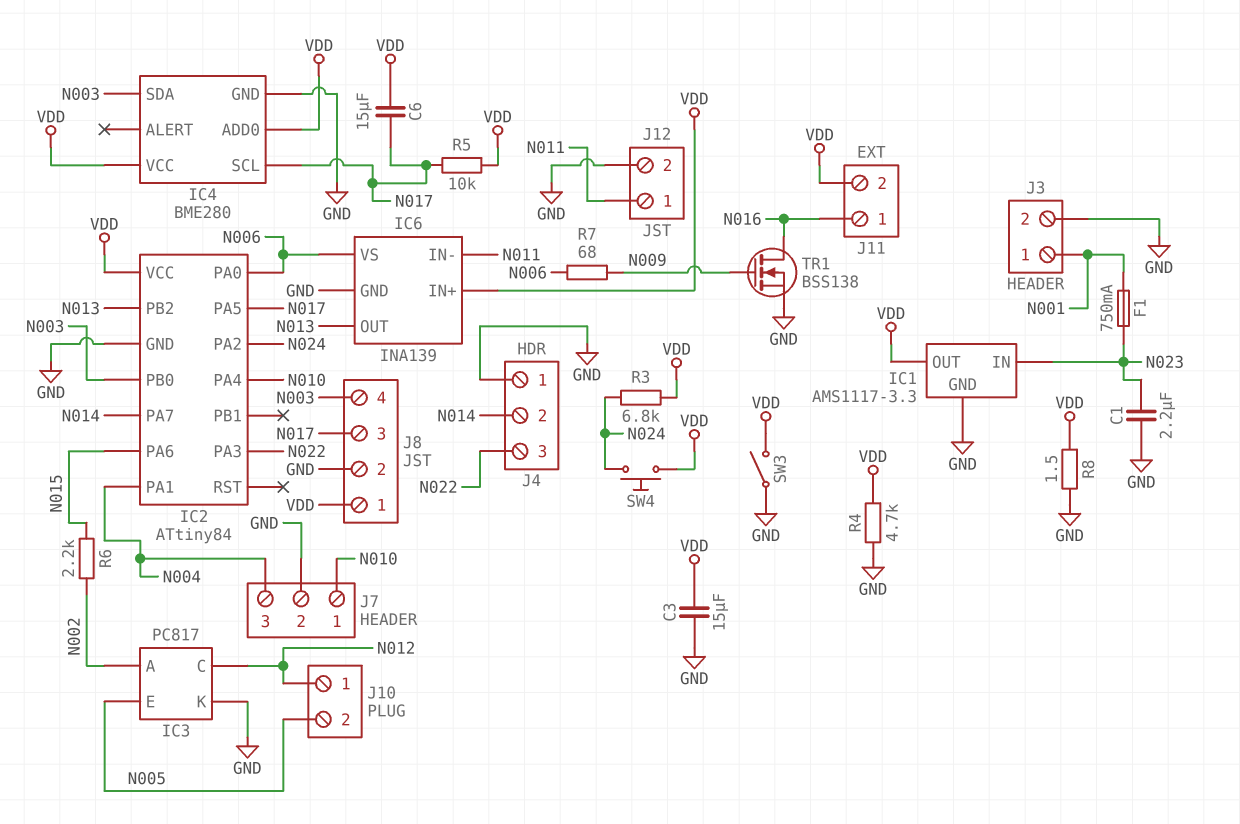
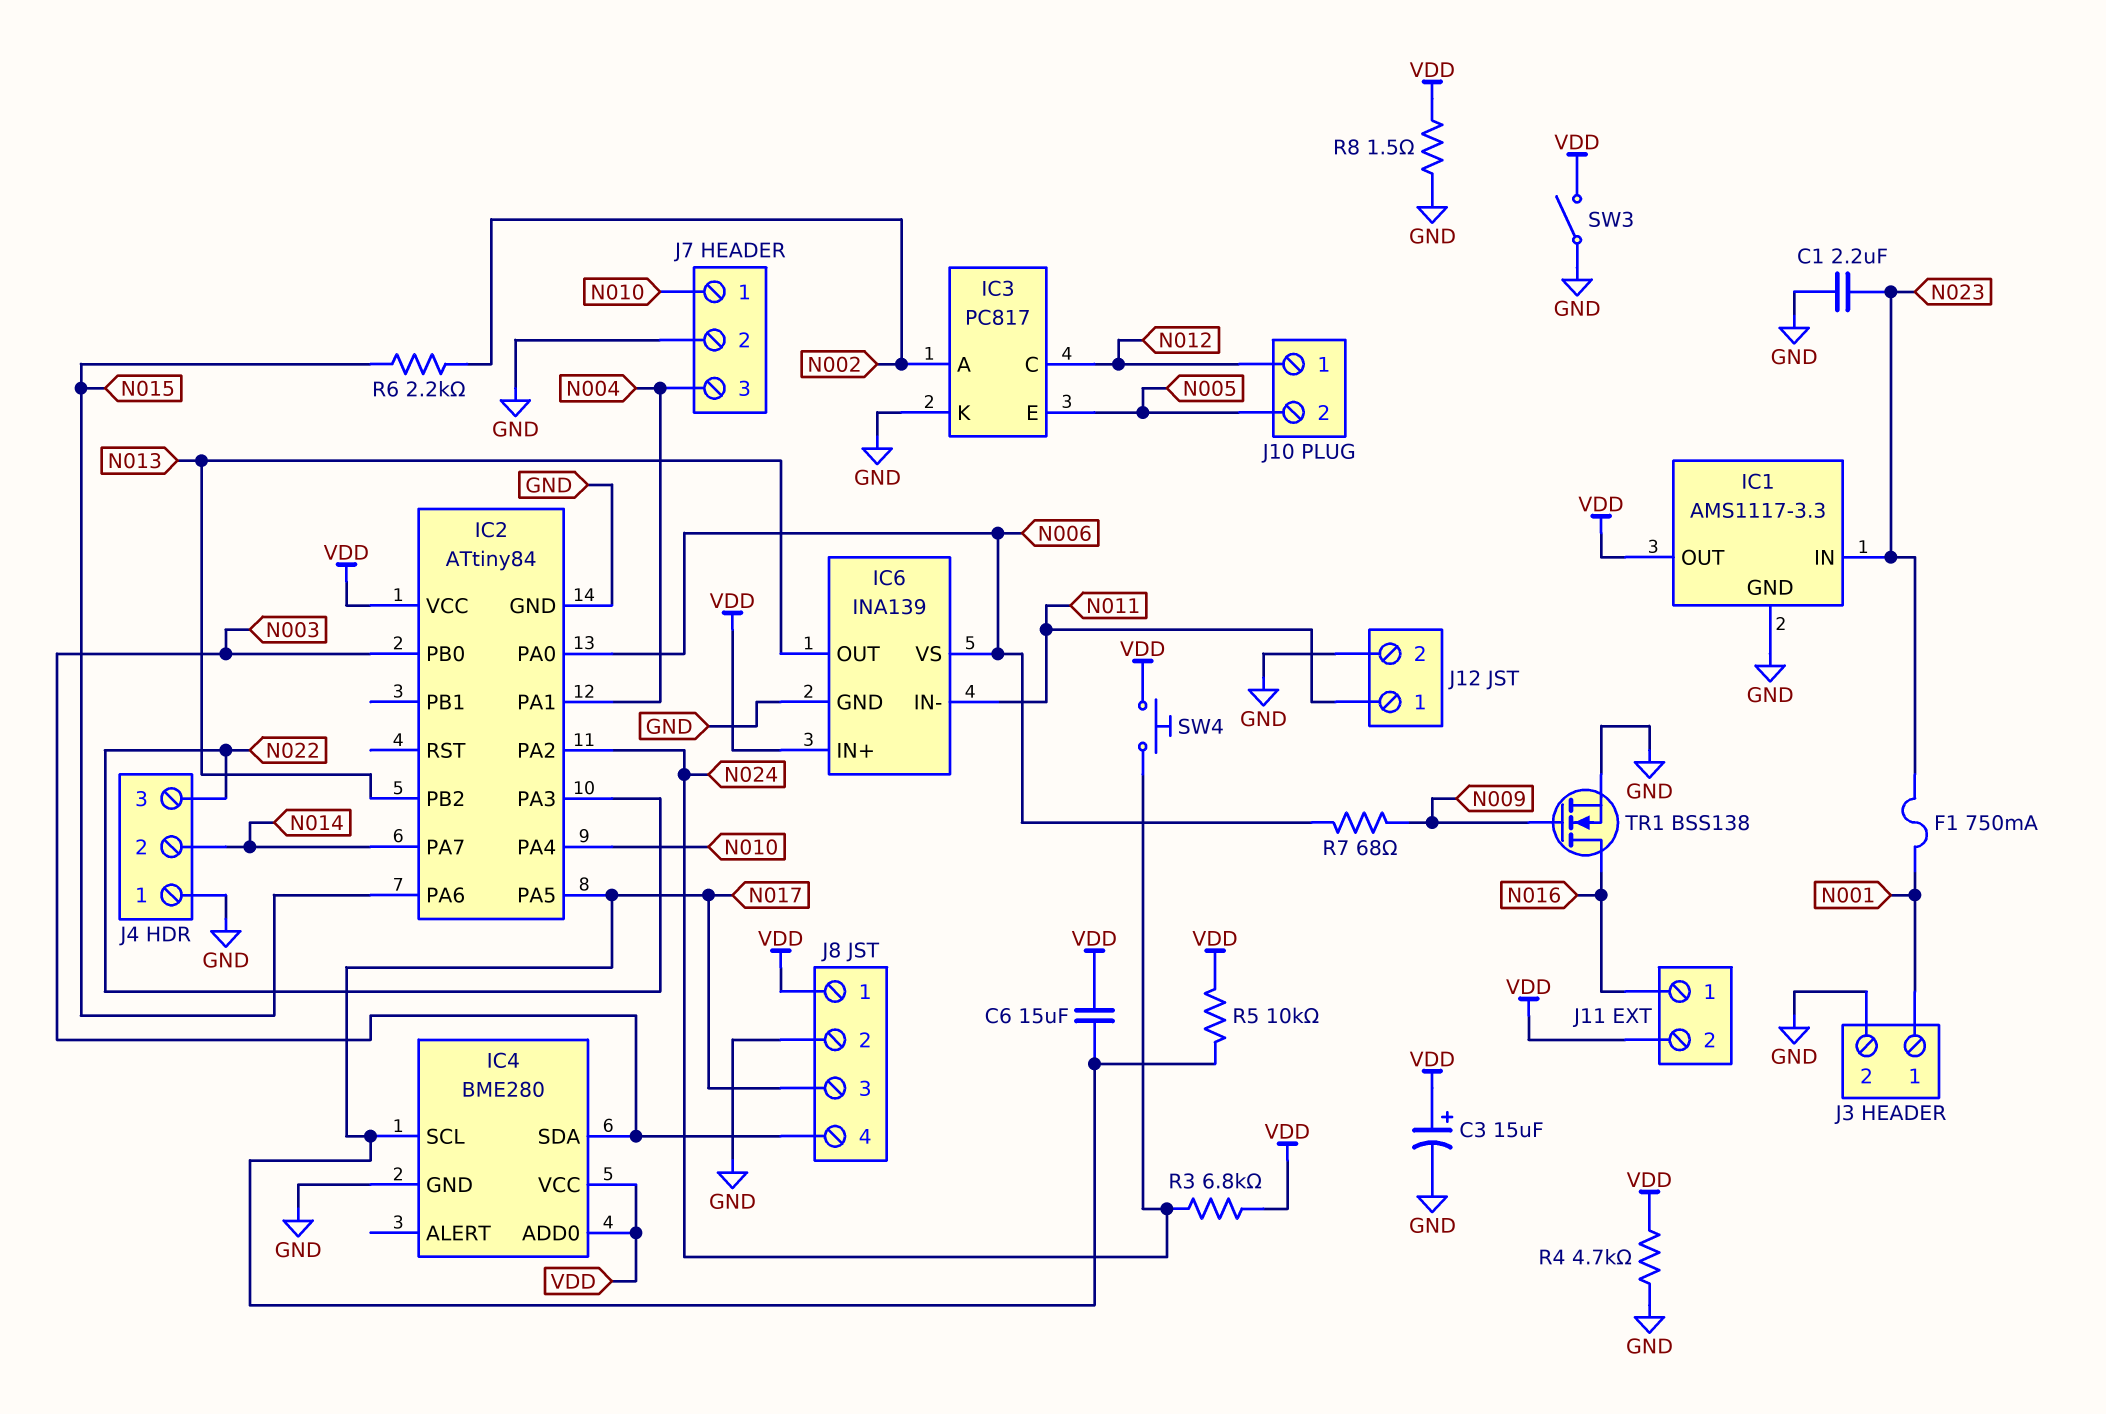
C3: 15uF (GND, VDD) -> 15uF (plus VDD, minus GND)

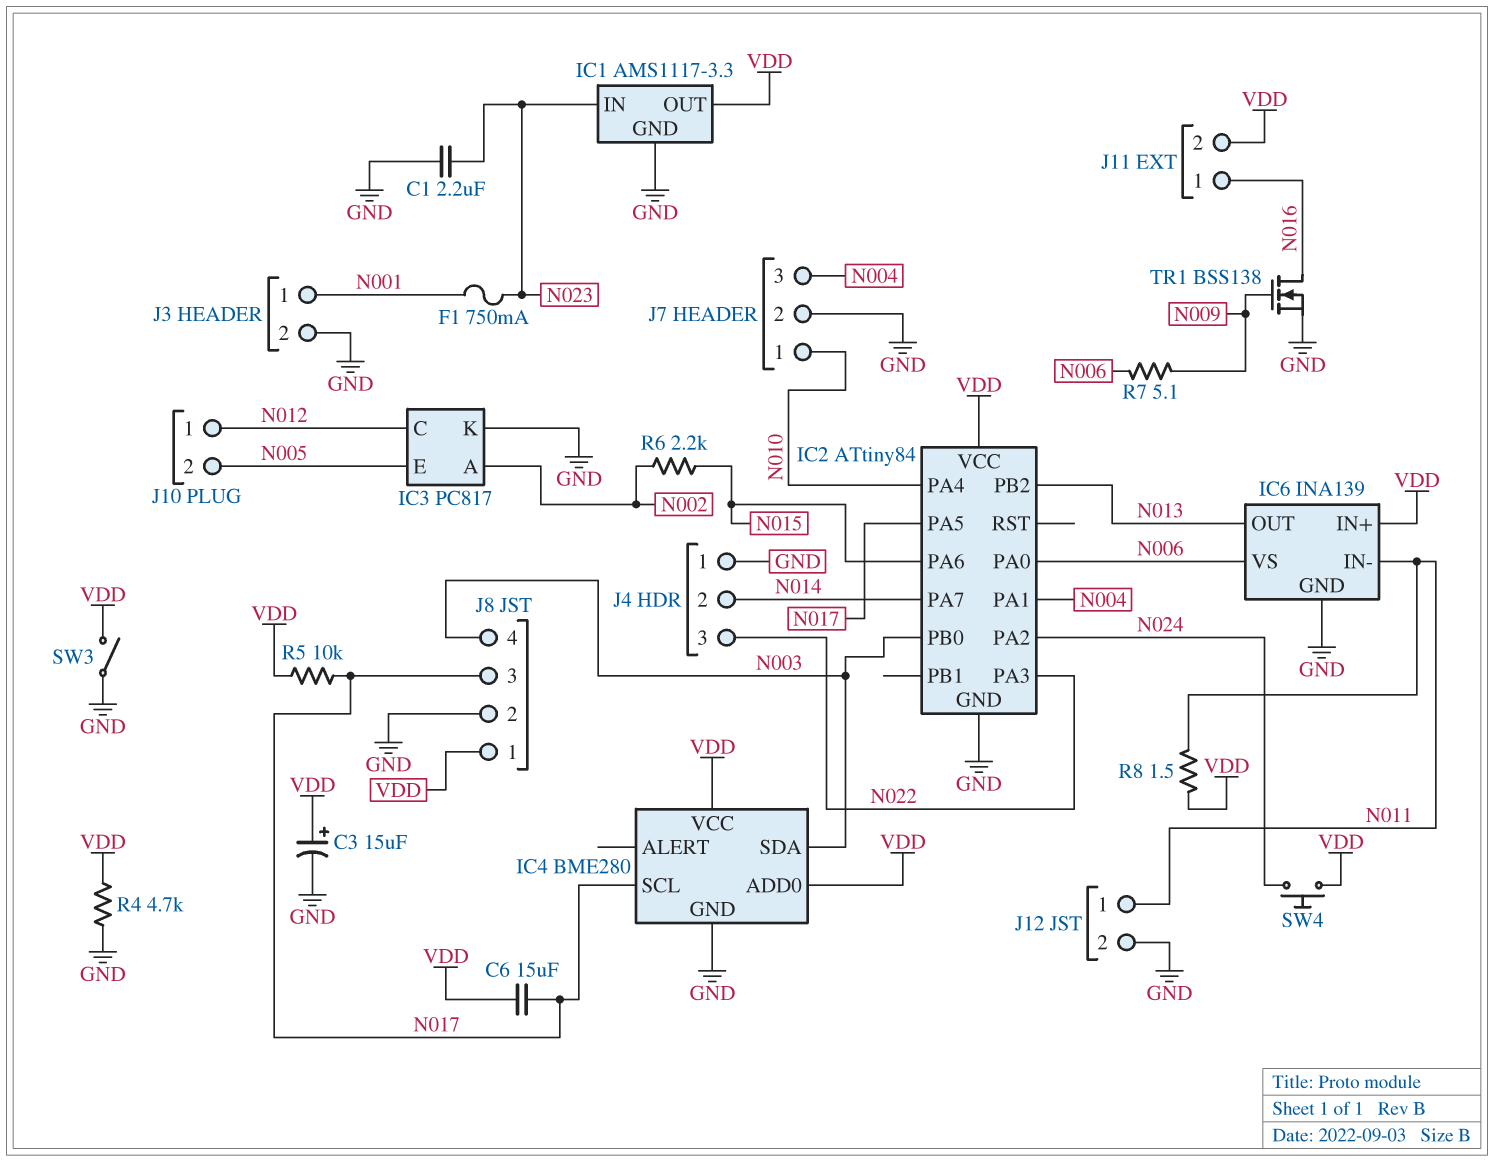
R3: 6.8k (N024, VDD) -> none
R7: 68 (N006, N009) -> 5.1 (N006, N009)
R8: 1.5 (GND, VDD) -> 1.5 (N011, VDD)

